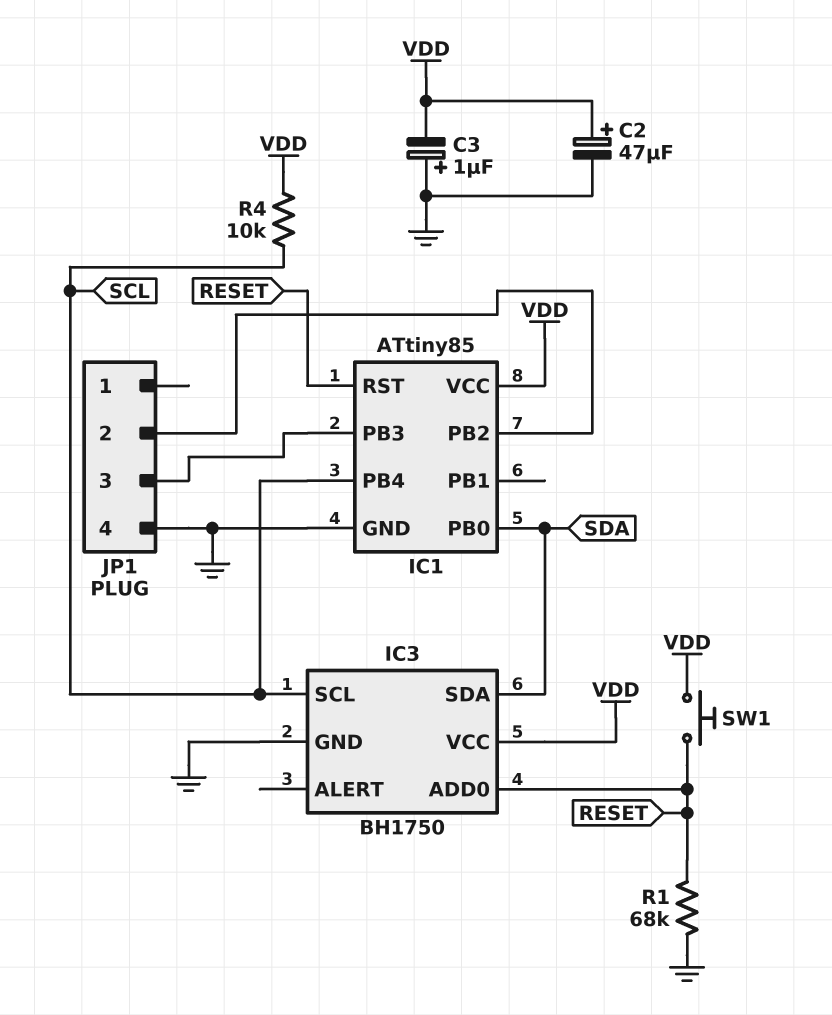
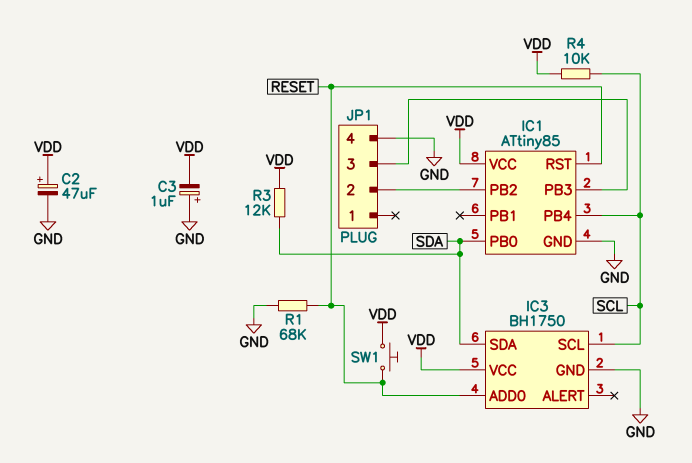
R3: none -> 12k (SDA, VDD)

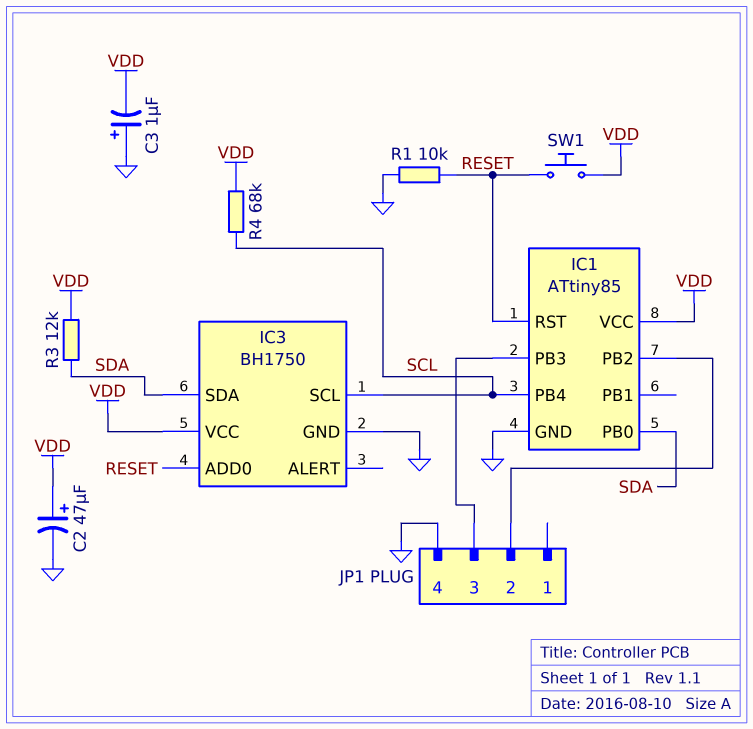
R1: 68k (GND, RESET) -> 10k (GND, RESET)
R4: 10k (SCL, VDD) -> 68k (SCL, VDD)

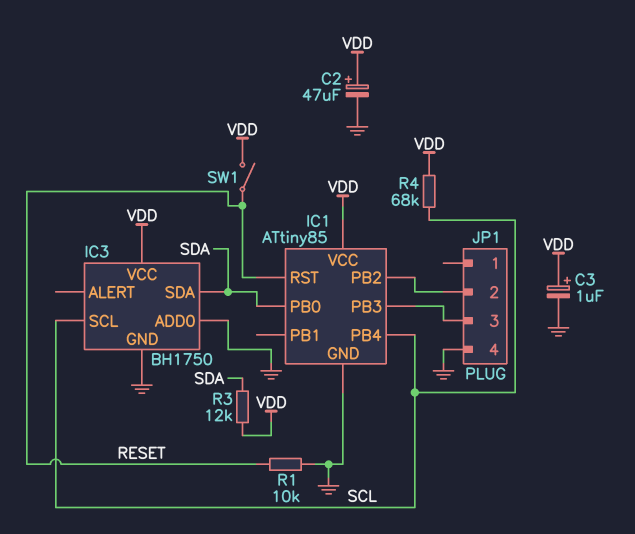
C3: 1uF (plus GND, minus VDD) -> 1uF (plus VDD, minus GND)
IC3 pin ADD0: RESET -> GND
SW1: button (RESET, VDD) -> switch (RESET, VDD)

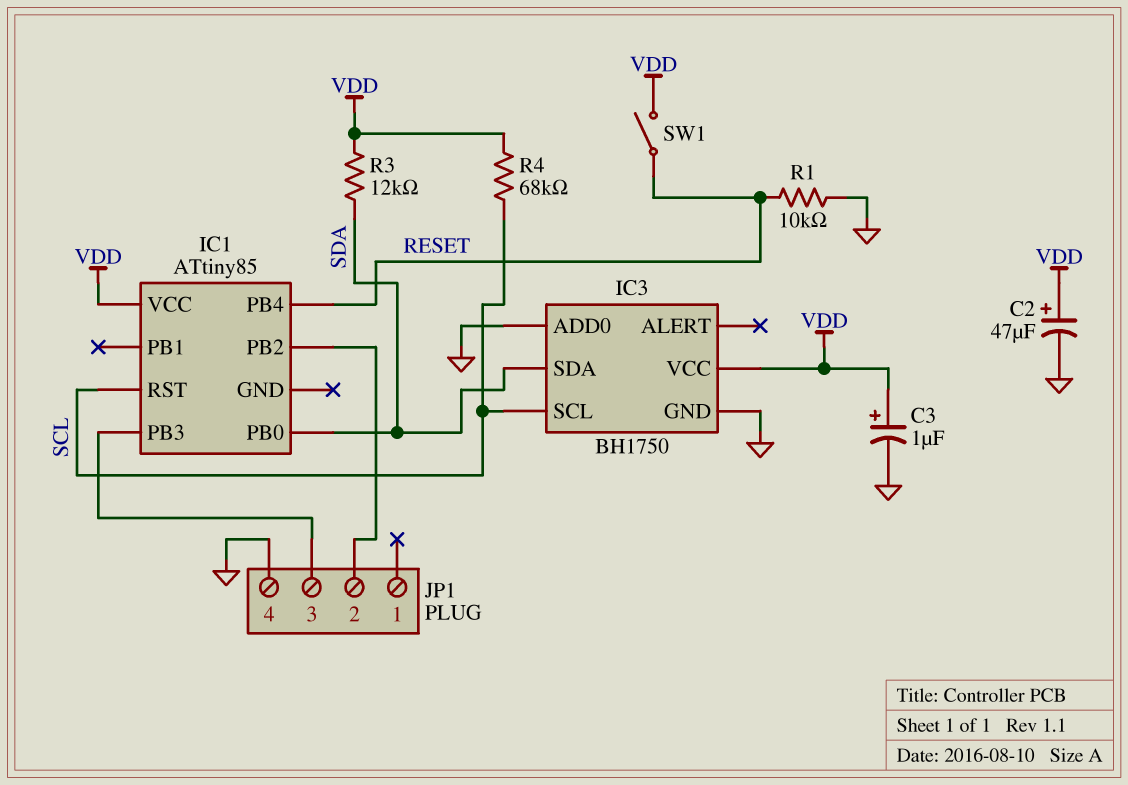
IC1 pin GND: GND -> none
IC1 pin PB4: SCL -> RESET
IC1 pin RST: RESET -> SCL

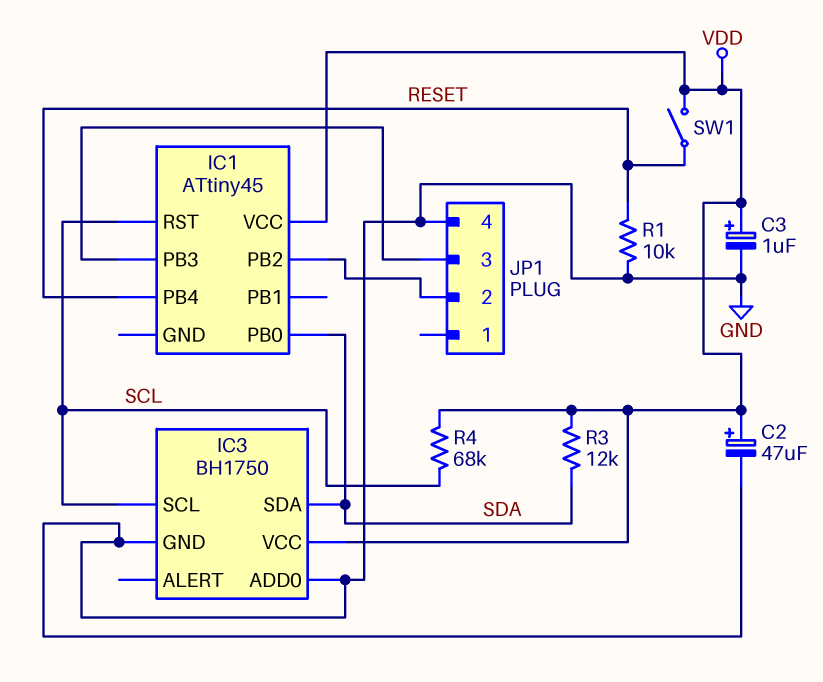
IC1: ATtiny85 -> ATtiny45

